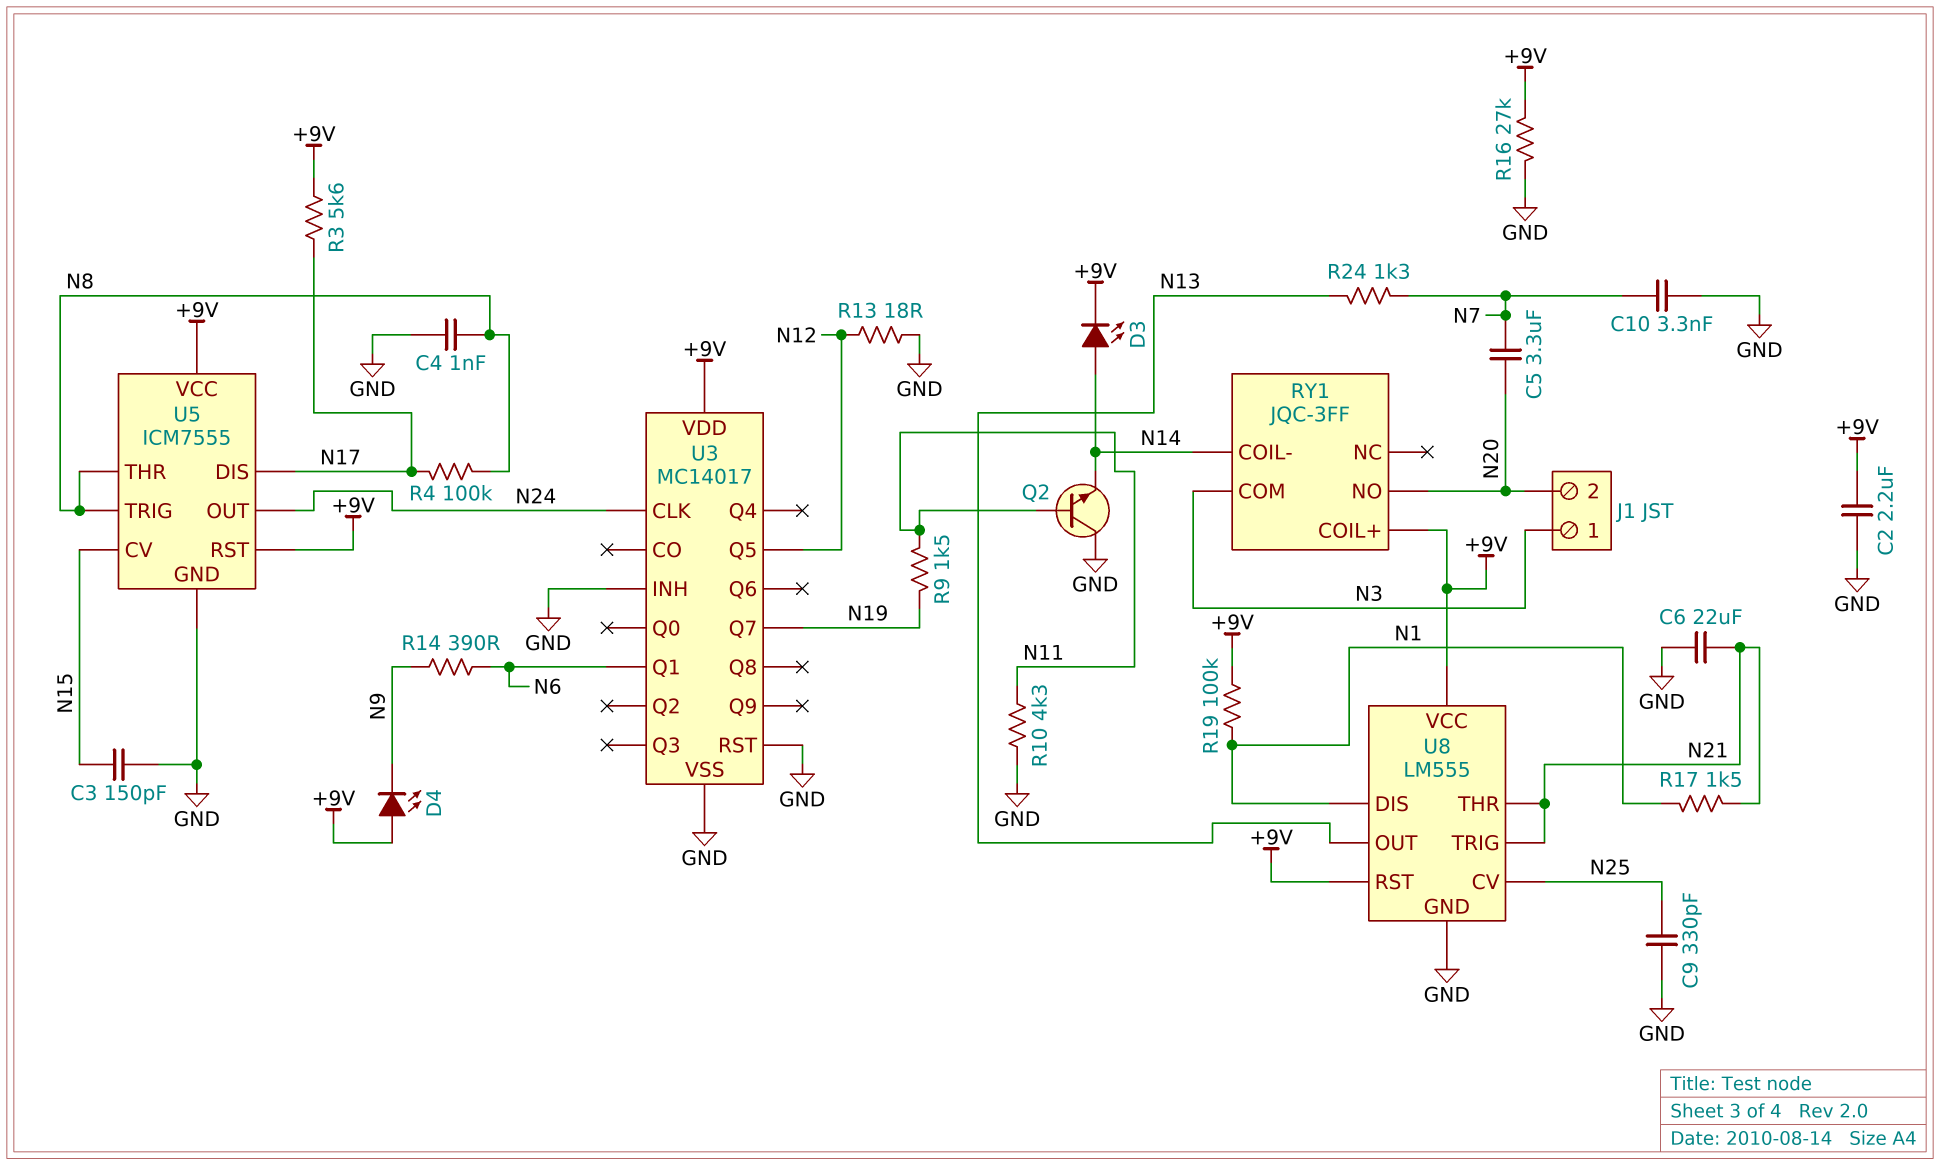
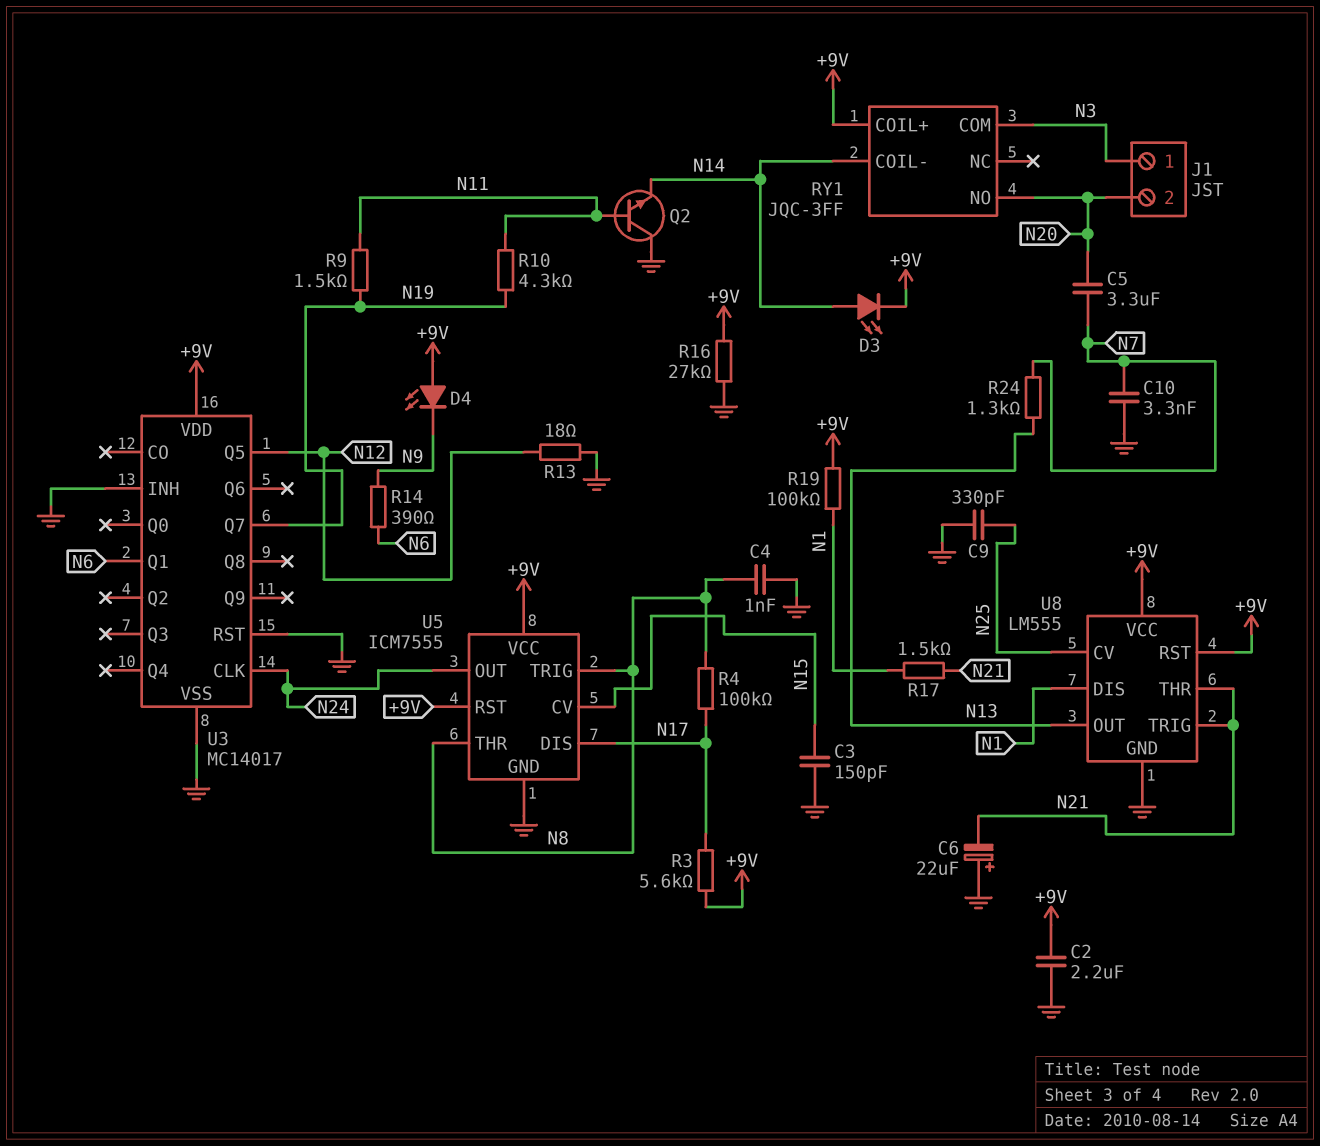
C6: 22uF (GND, N21) -> 22uF (plus GND, minus N21)
R10: 4.3k (GND, N11) -> 4.3k (N11, N19)

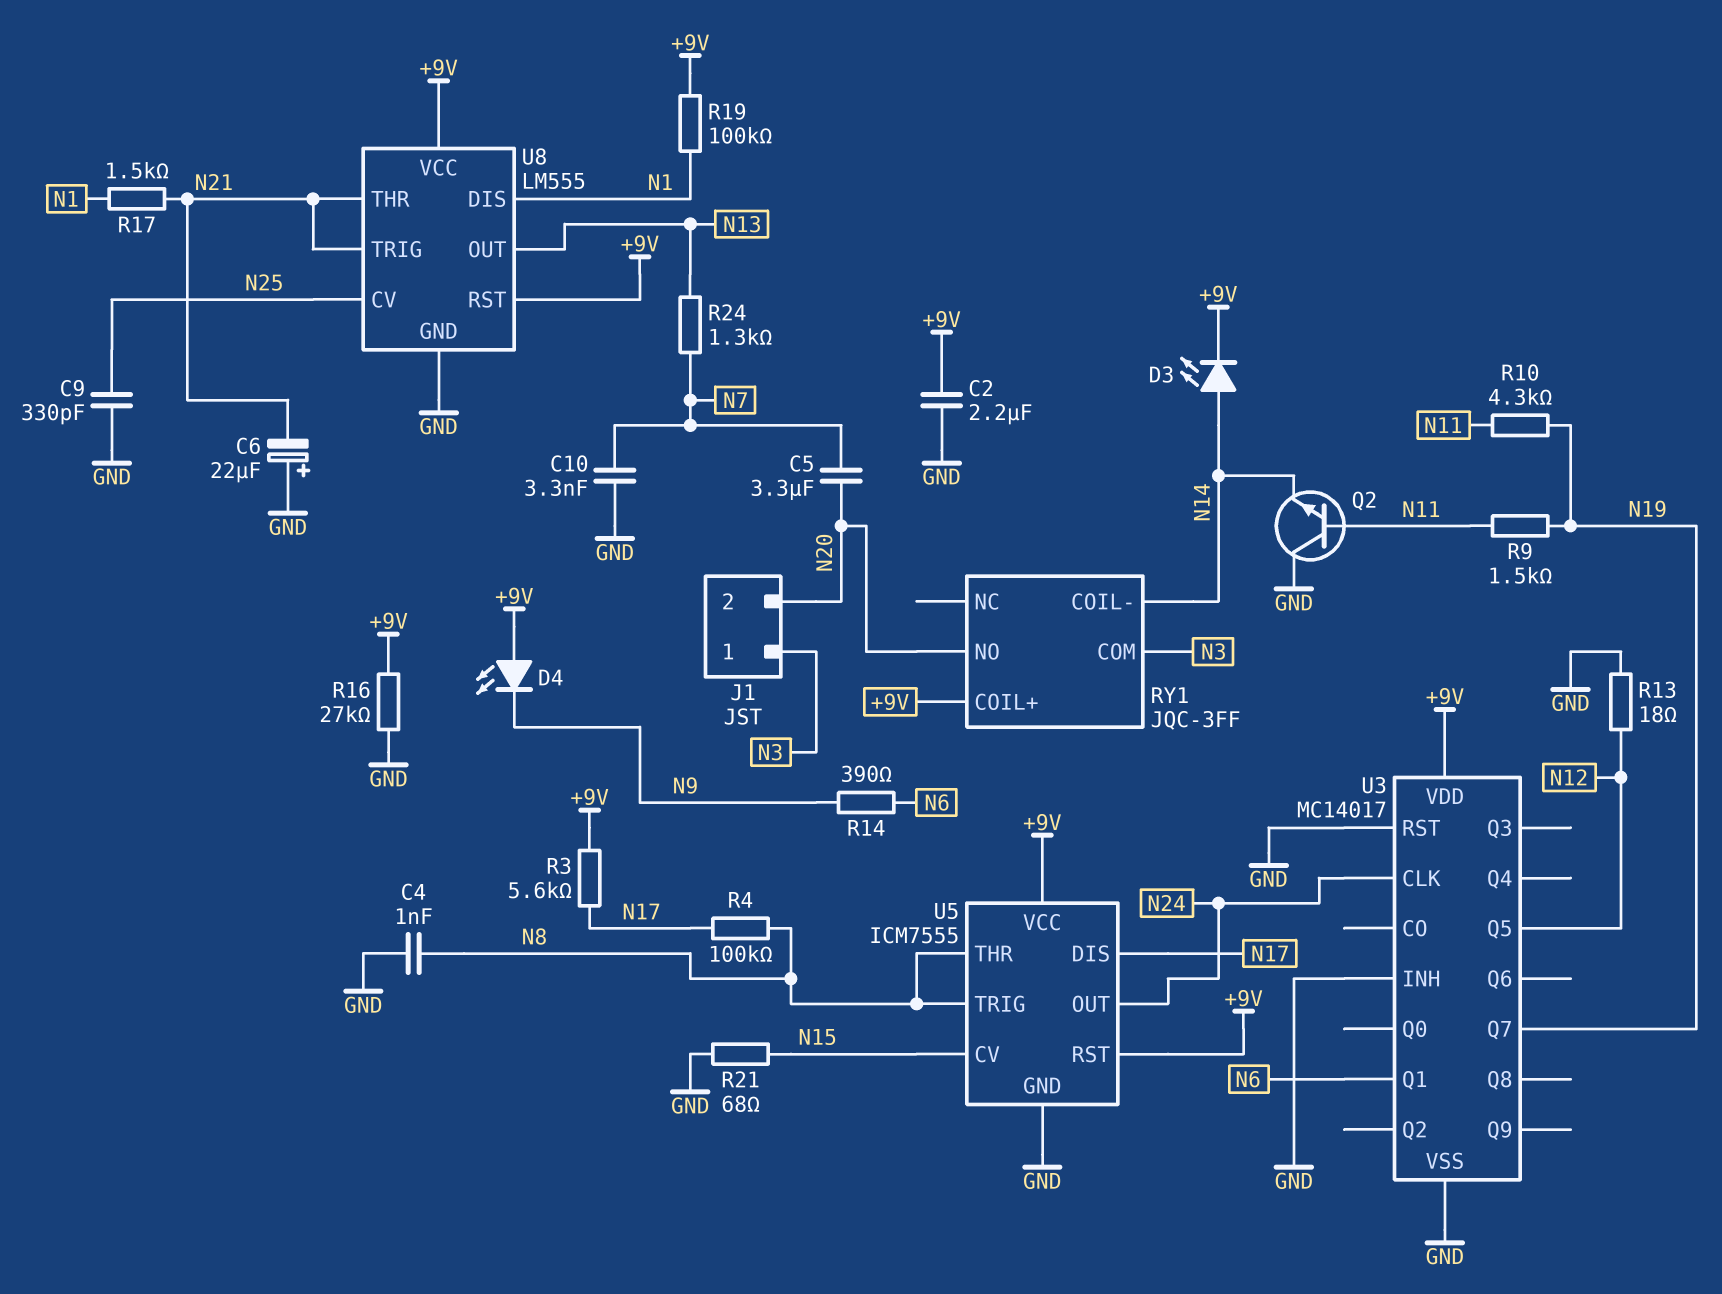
C3: 150pF (GND, N15) -> none
R21: none -> 68 (GND, N15)

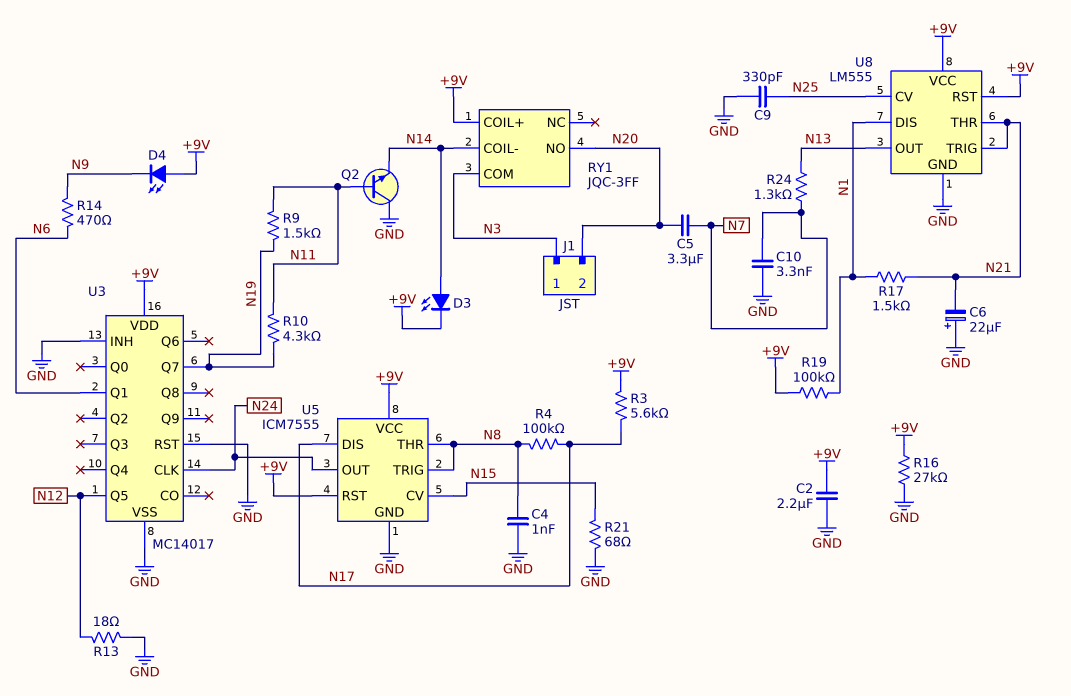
R14: 390 (N6, N9) -> 470 (N6, N9)

